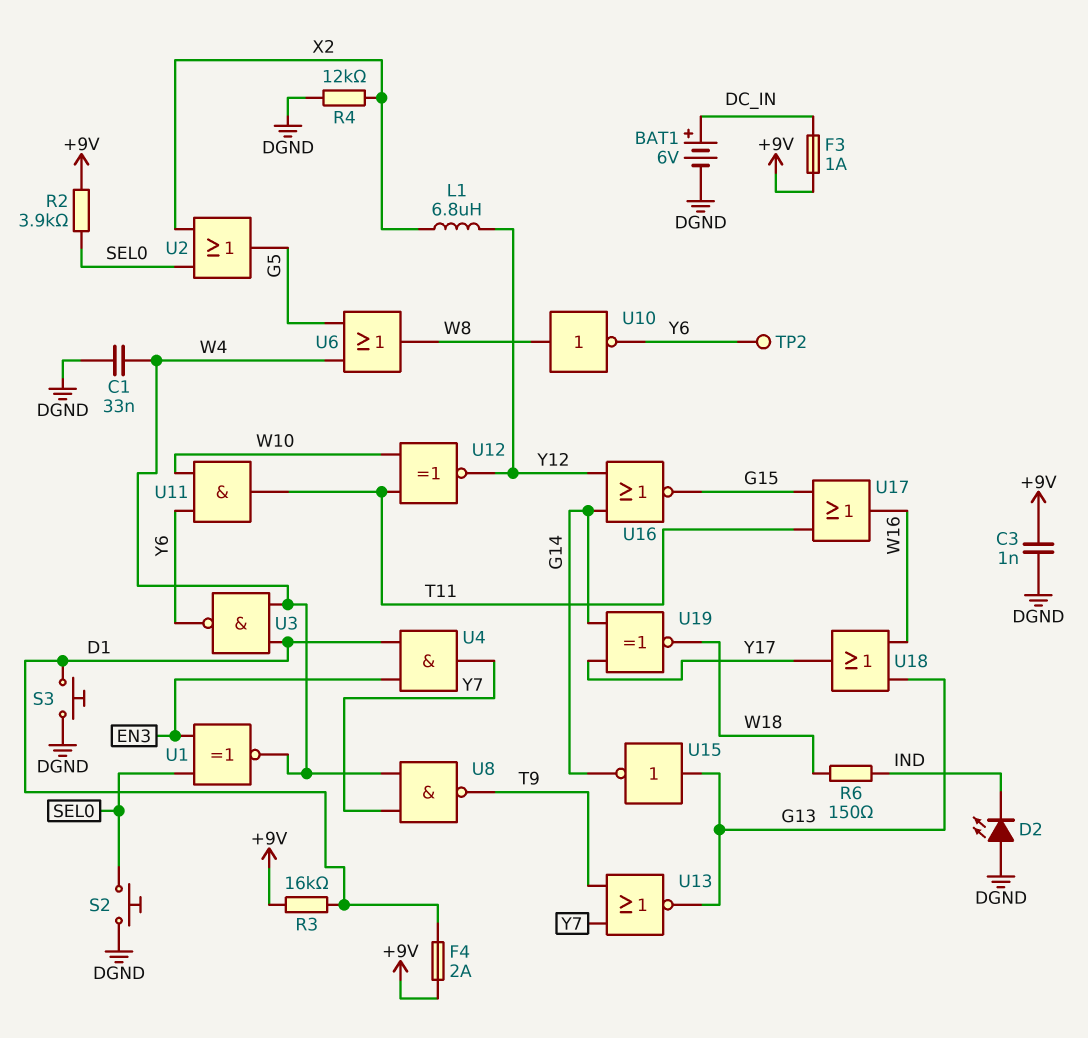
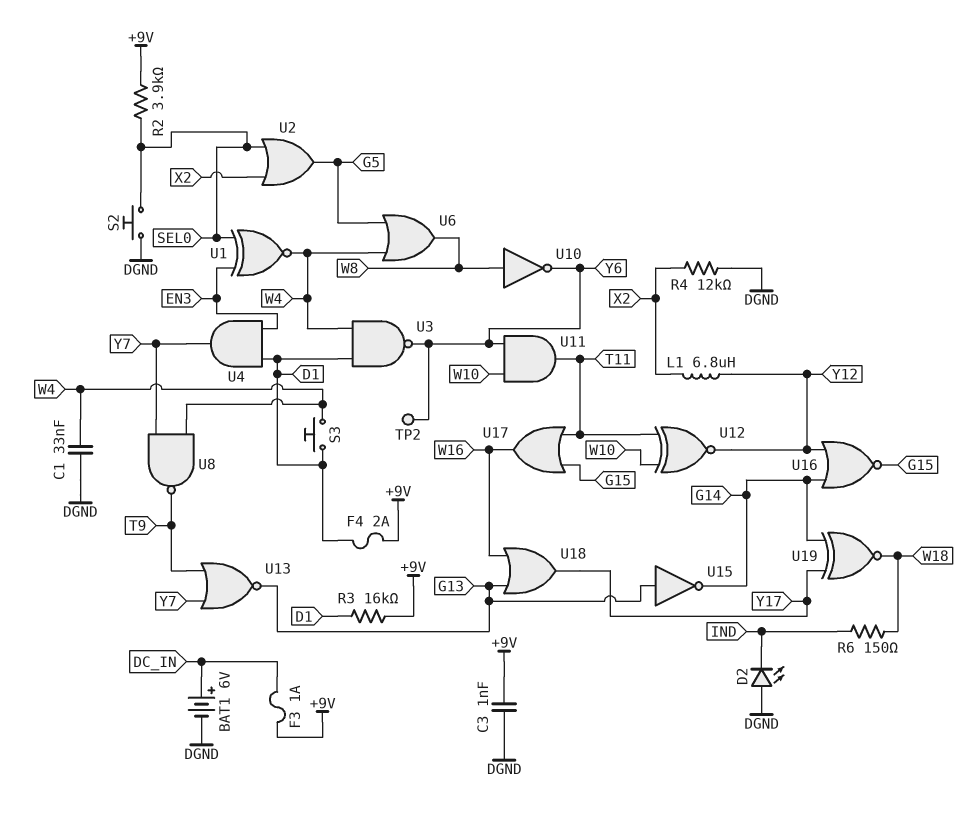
S3: button (D1, DGND) -> button (D1, W4)

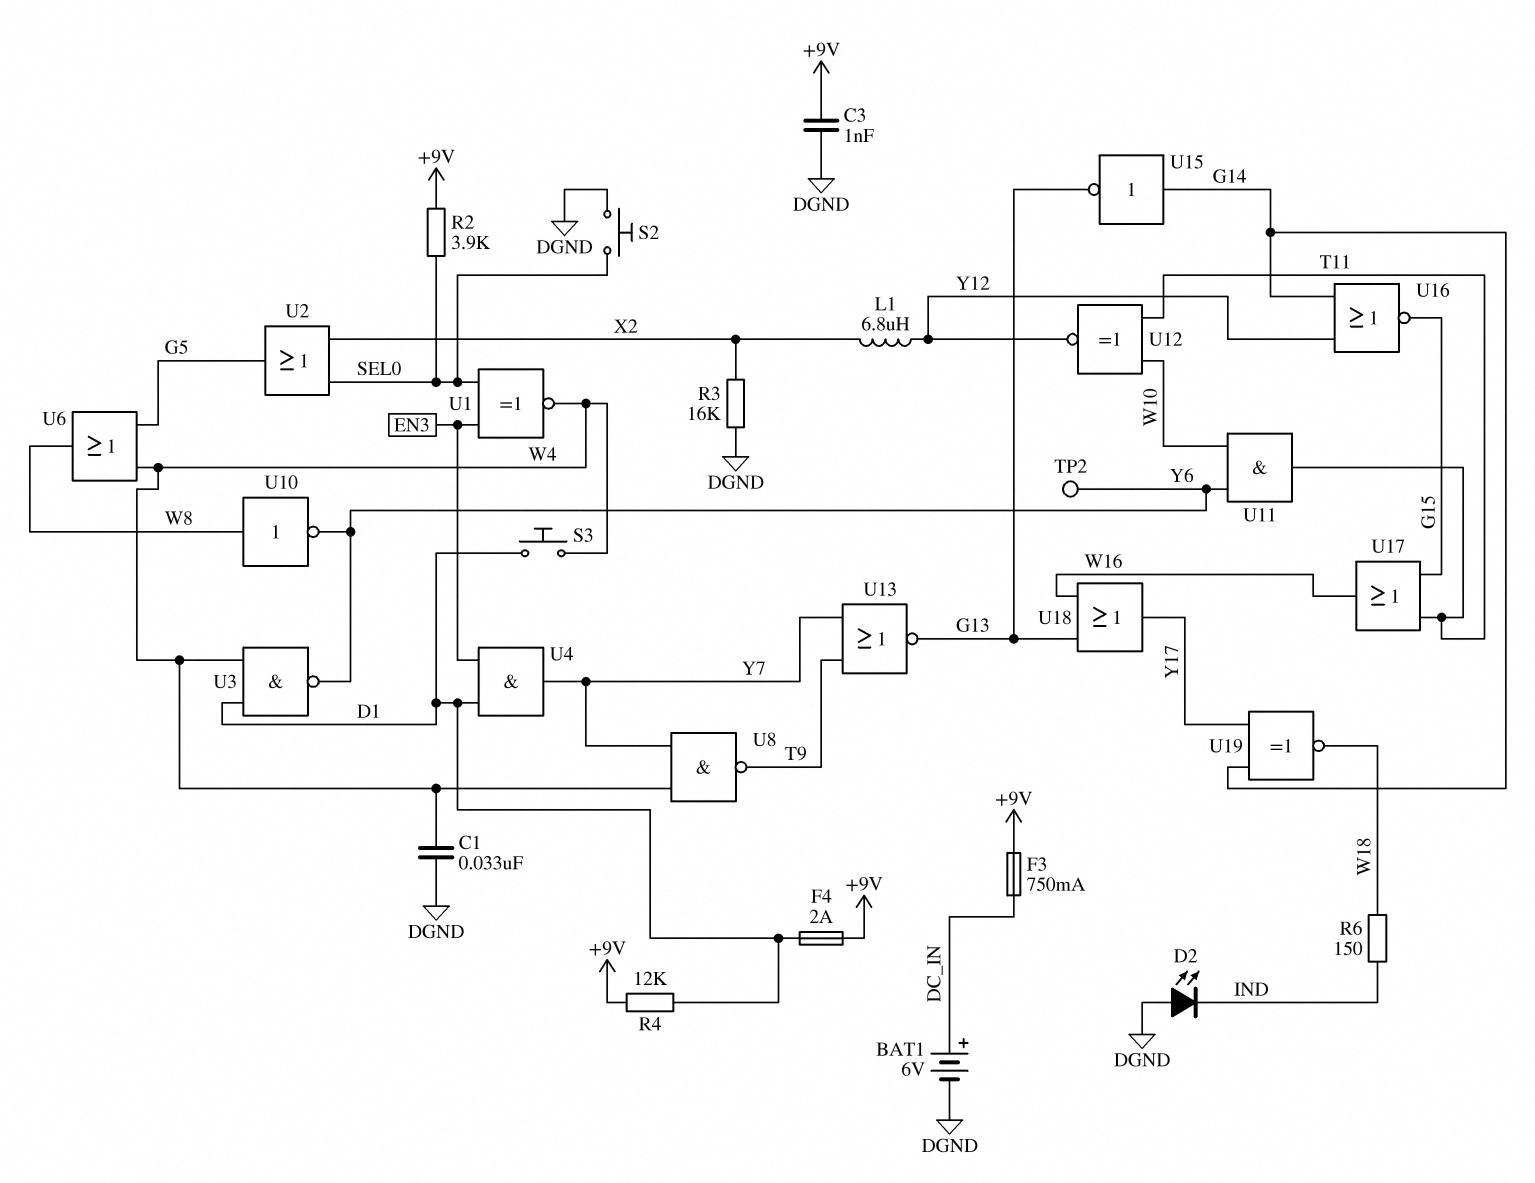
F3: 1A (+9V, DC_IN) -> 750mA (+9V, DC_IN)
R3: 16k (+9V, D1) -> 16k (DGND, X2)
R4: 12k (DGND, X2) -> 12k (+9V, D1)
U15: NOT (in G13, out G14) -> NOT (in G14, out G13)

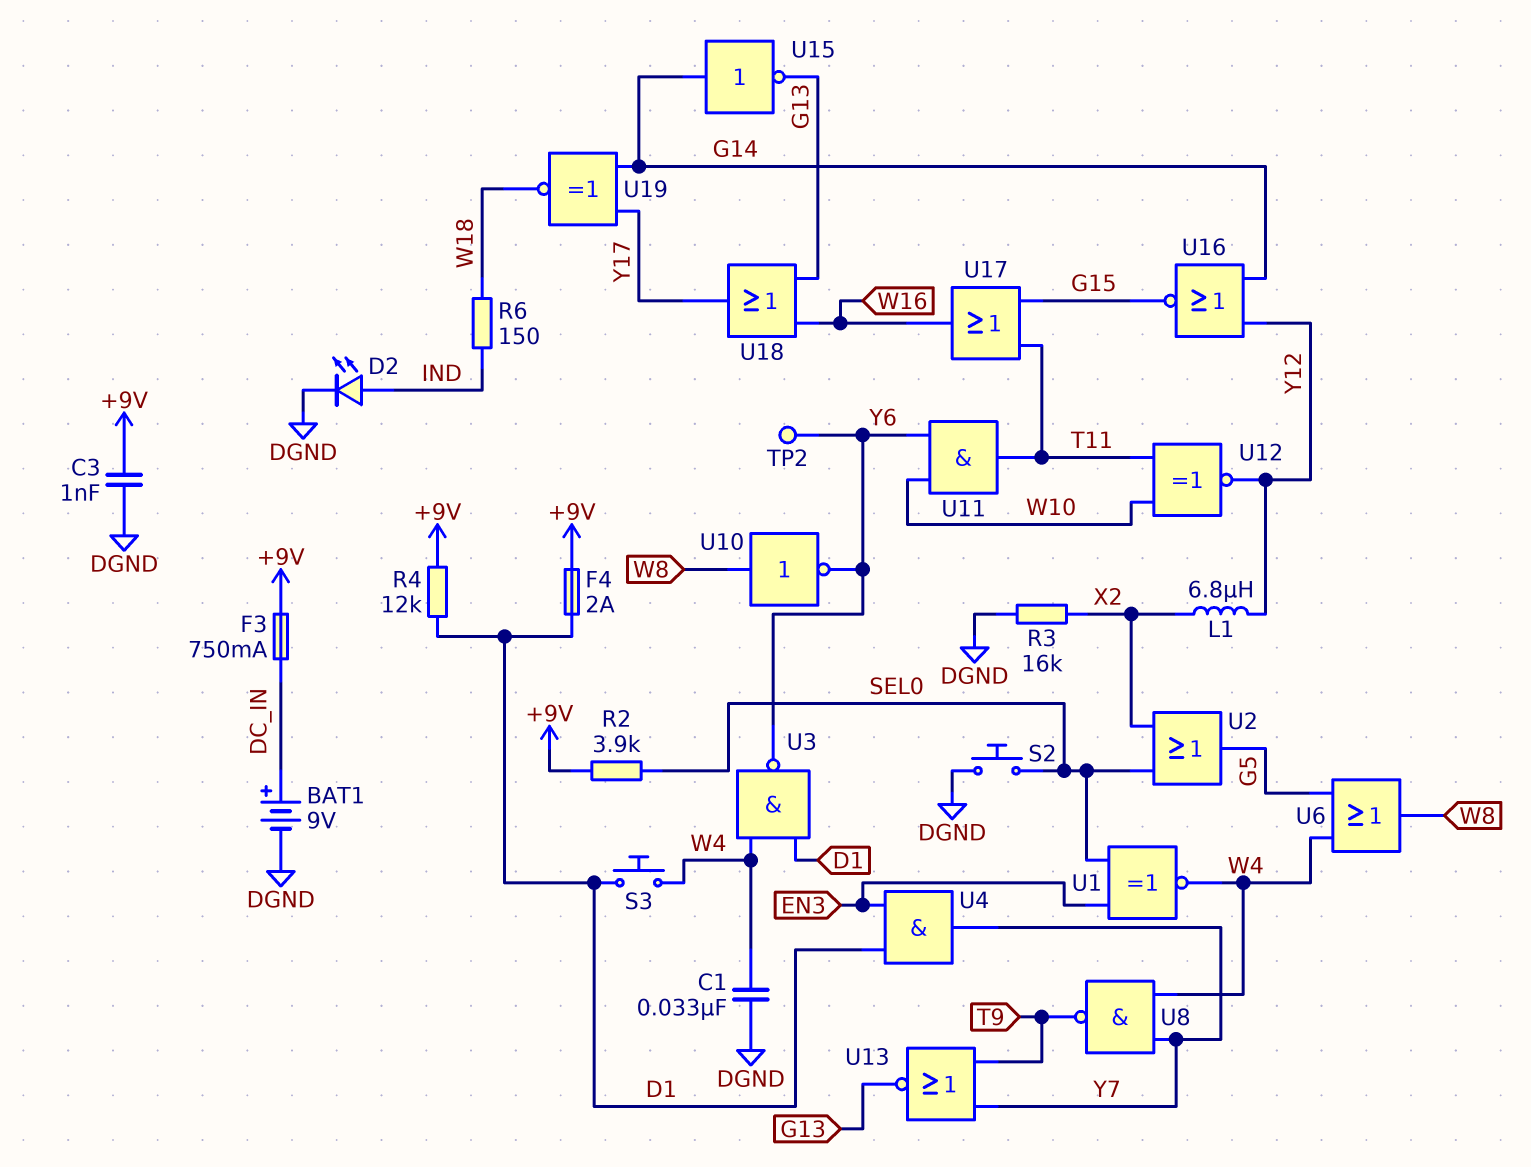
BAT1: 6V (plus DC_IN, minus DGND) -> 9V (plus DC_IN, minus DGND)
D2: LED (A DGND, K IND) -> LED (A IND, K DGND)

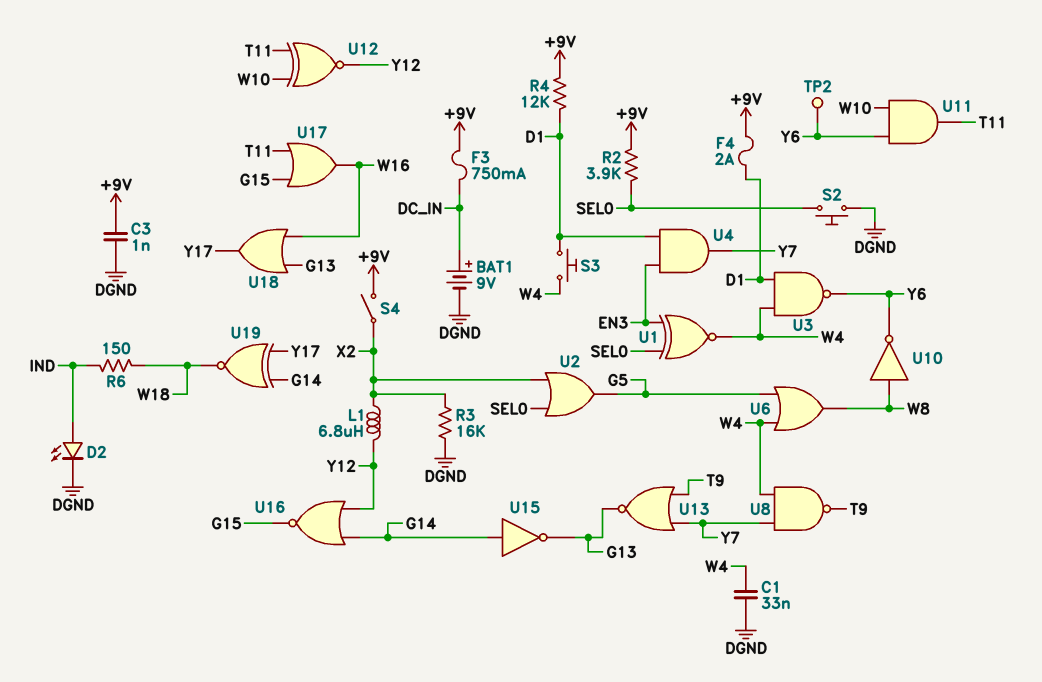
S4: none -> switch (+9V, X2)

